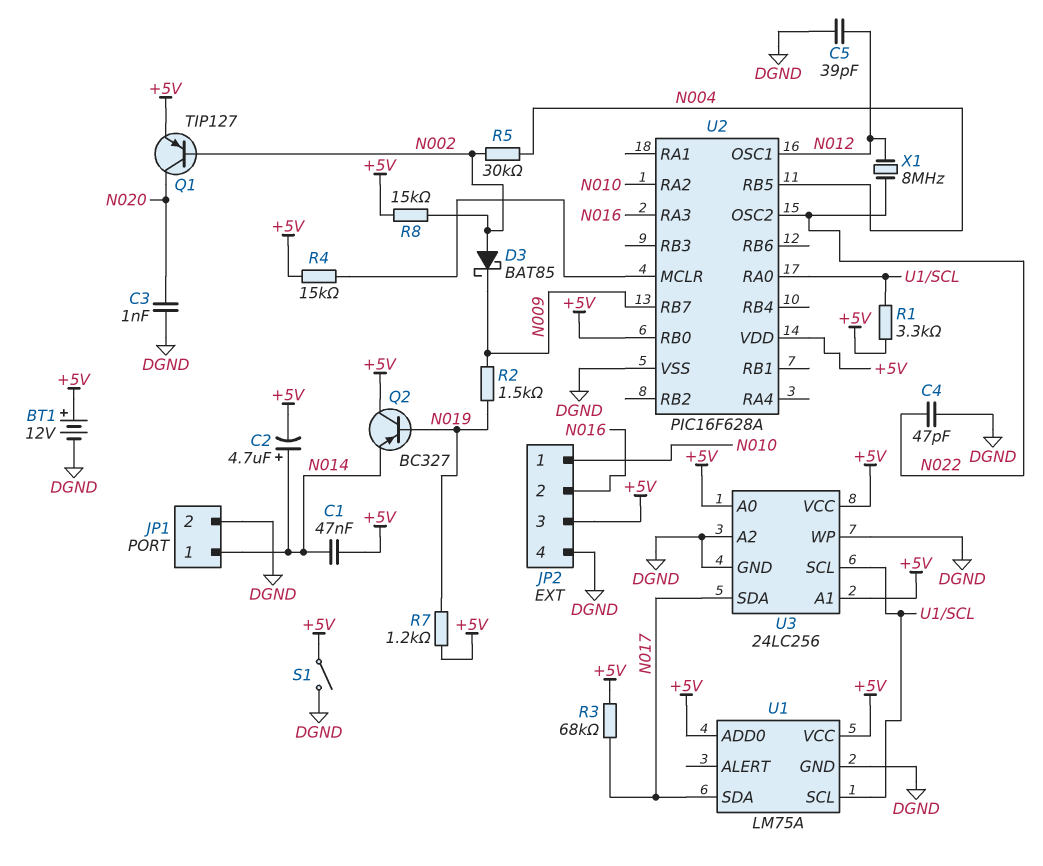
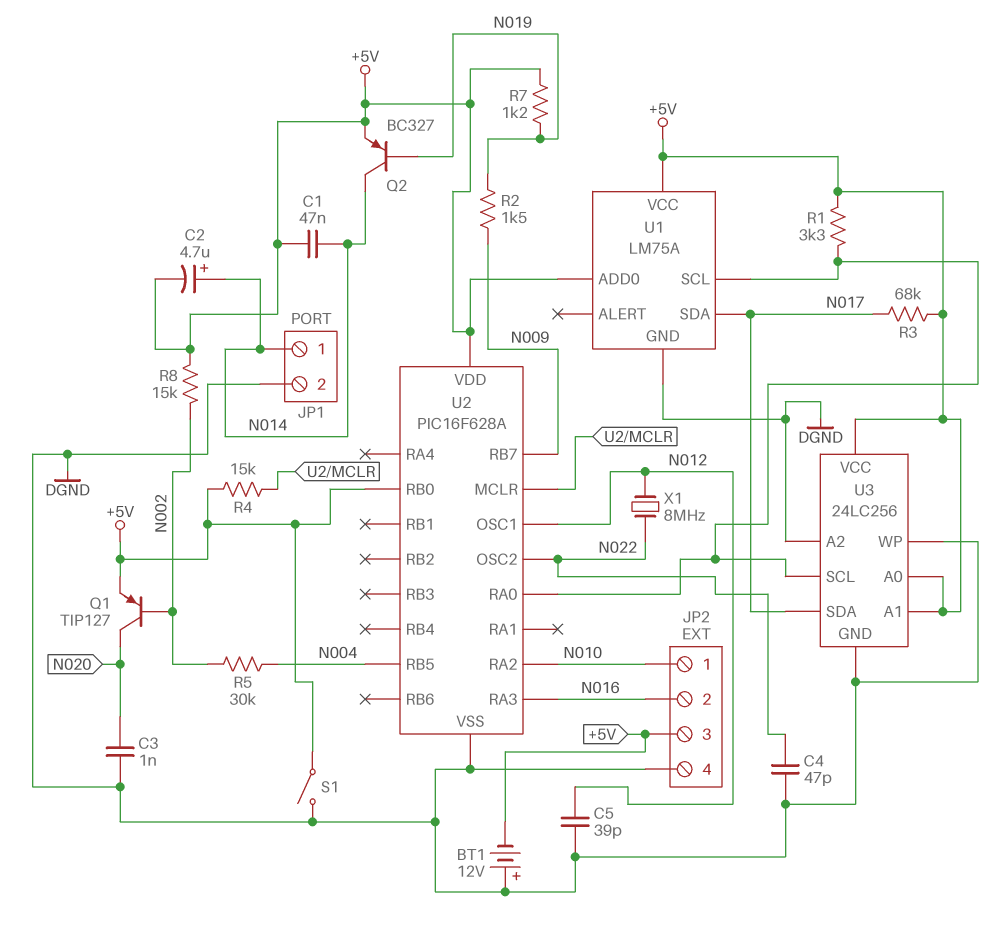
BT1: 12V (plus +5V, minus DGND) -> 12V (plus DGND, minus +5V)
D3: schottky BAT85 (A N002, K N009) -> none
Q2: PNP BC327 (B N019, C +5V, E N014) -> PNP BC327 (B N019, C N014, E +5V)

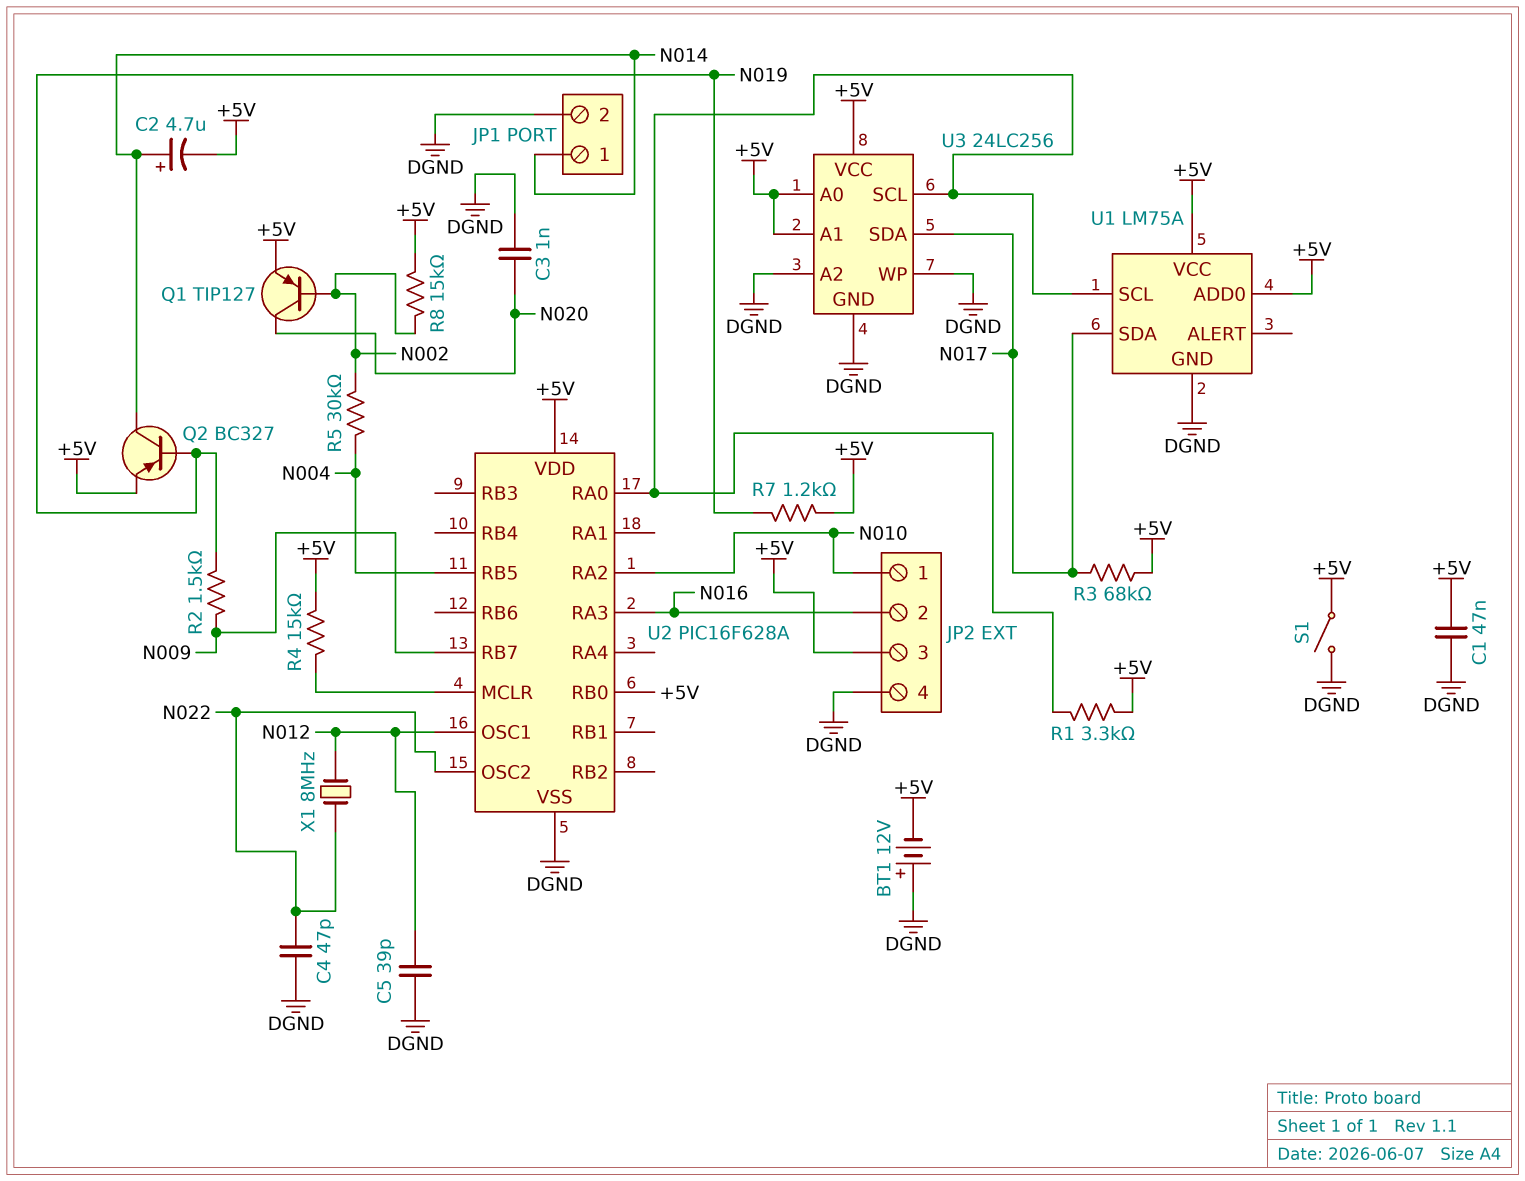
C1: 47nF (+5V, N014) -> 47nF (+5V, DGND)

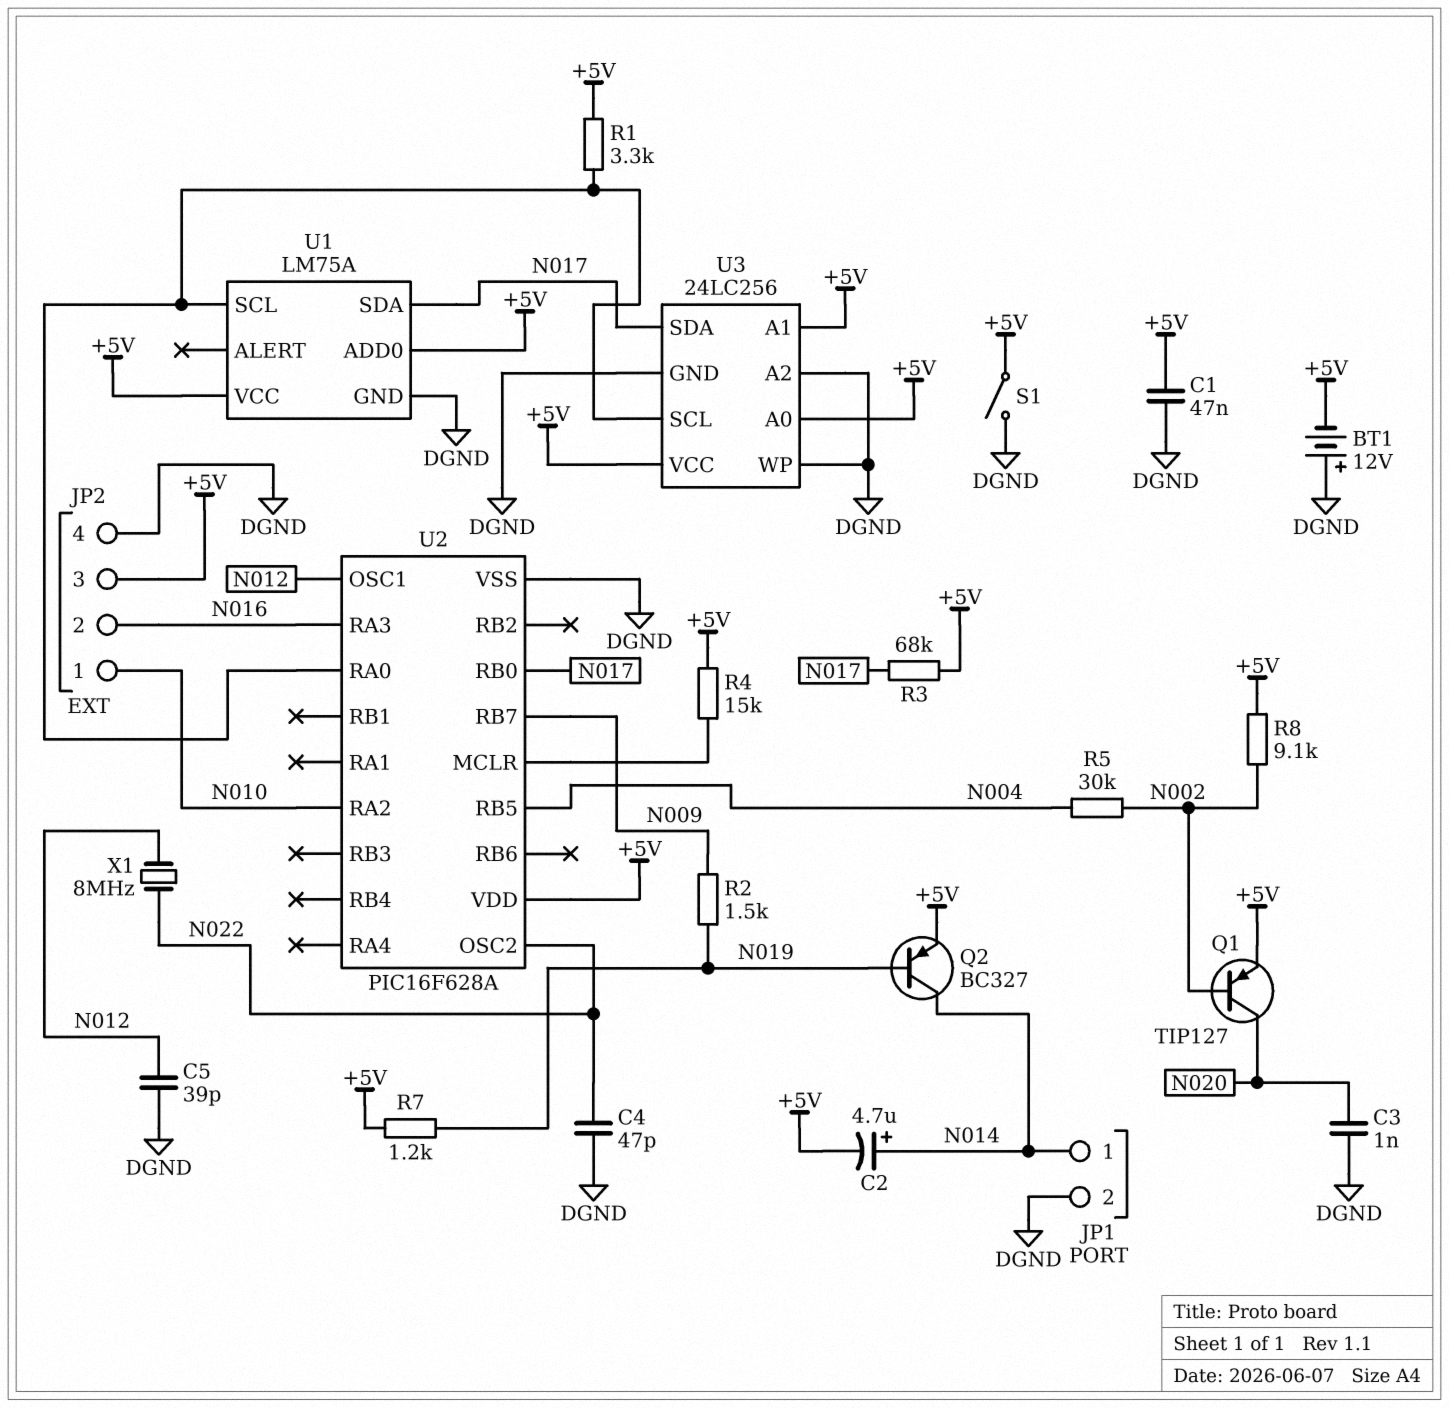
R8: 15k (+5V, N002) -> 9.1k (+5V, N002)
U2 pin RB0: +5V -> N017

